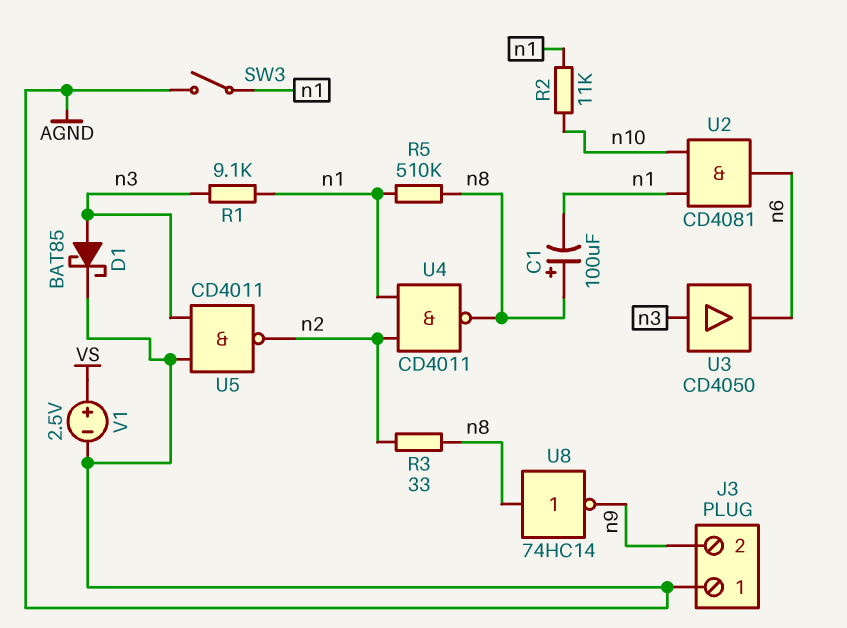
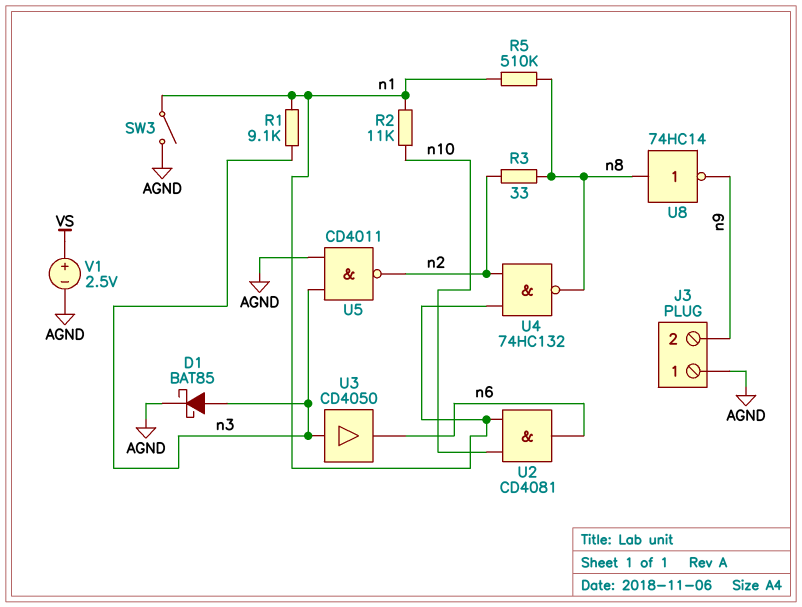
C1: 100uF (plus n8, minus n1) -> none
U4: NAND CD4011 (in n1, in n2, out n8) -> NAND 74HC132 (in n1, in n2, out n8)

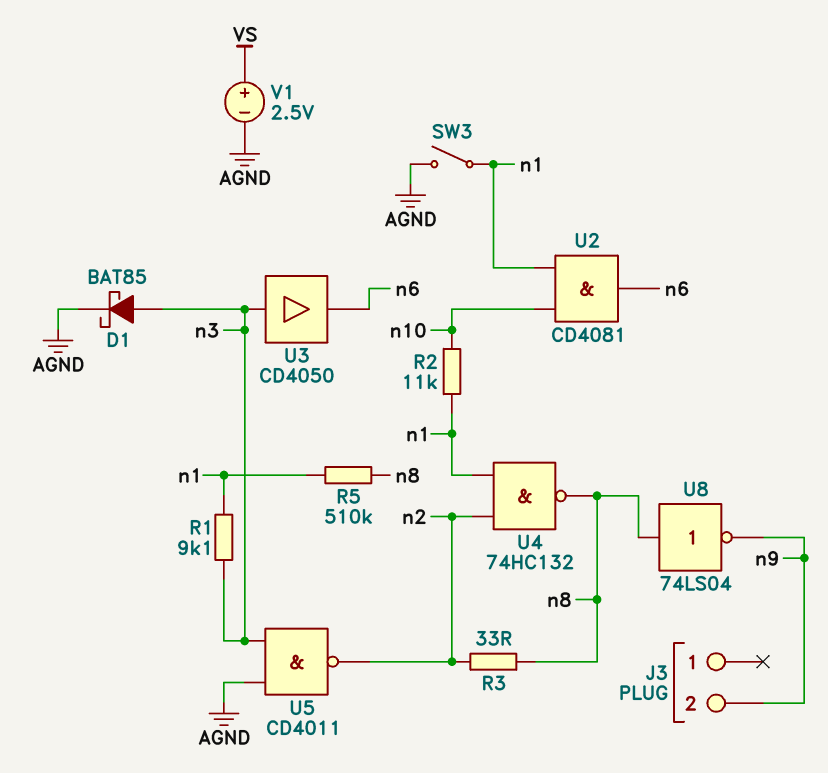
J3 pin 1: AGND -> none
U8: NOT 74HC14 (in n8, out n9) -> NOT 74LS04 (in n8, out n9)

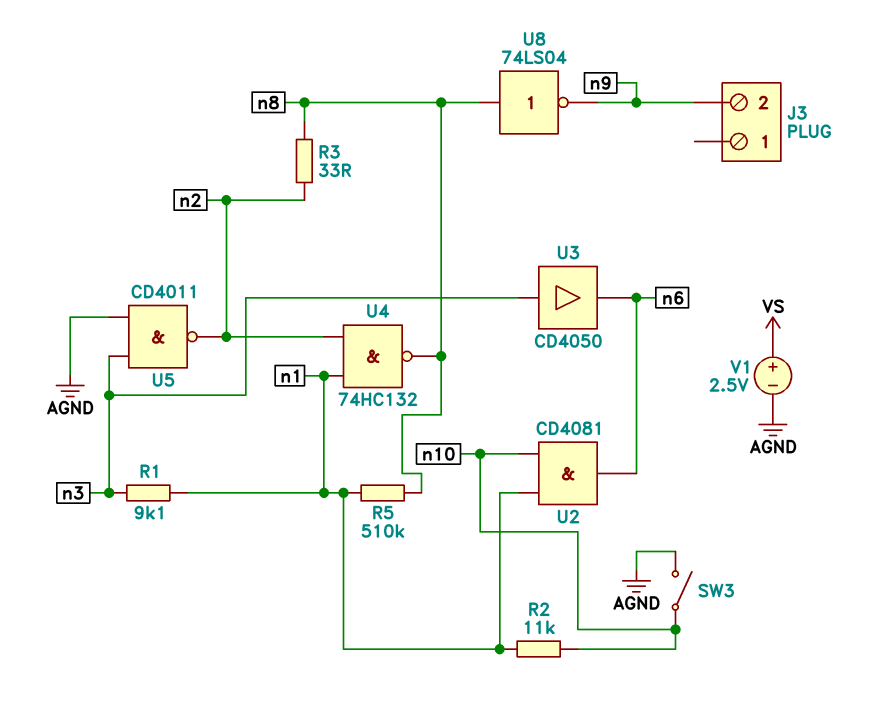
D1: schottky BAT85 (A n3, K AGND) -> none
SW3: switch (AGND, n1) -> switch (AGND, n10)

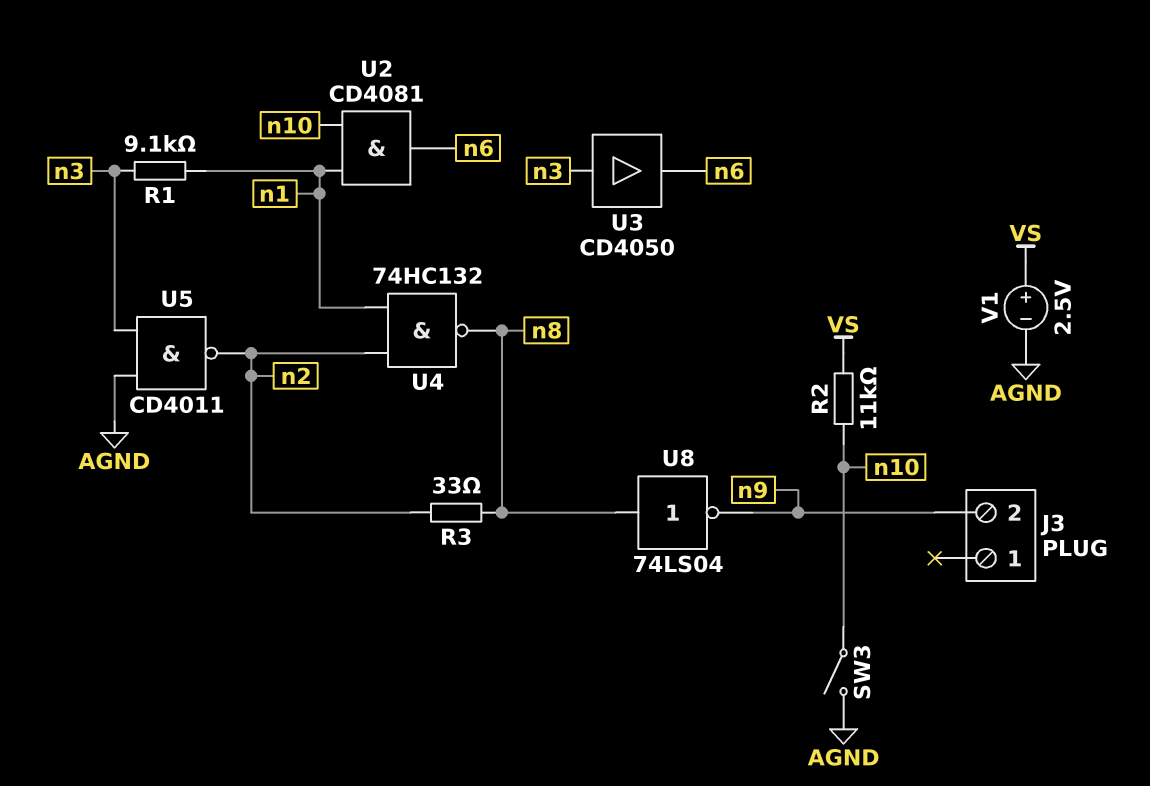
R2: 11k (n1, n10) -> 11k (VS, n10)
R5: 510k (n1, n8) -> none

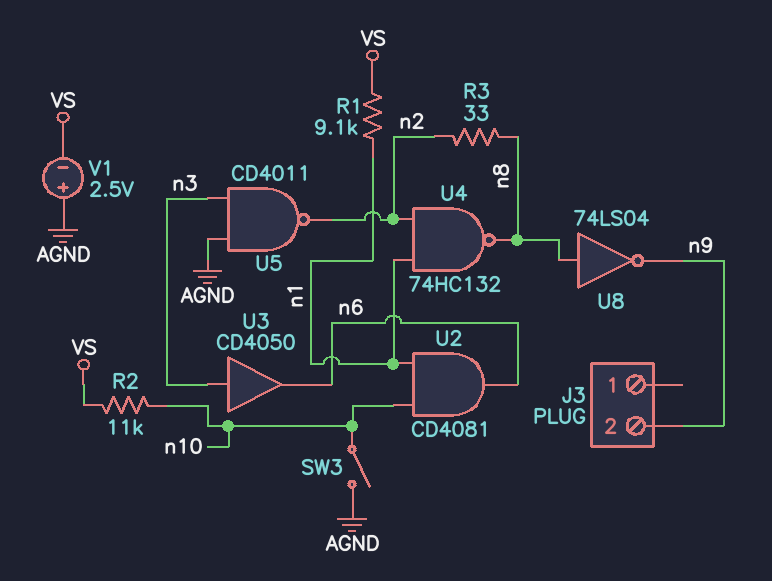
R1: 9.1k (n1, n3) -> 9.1k (VS, n1)
V1: 2.5V (plus VS, minus AGND) -> 2.5V (plus AGND, minus VS)

